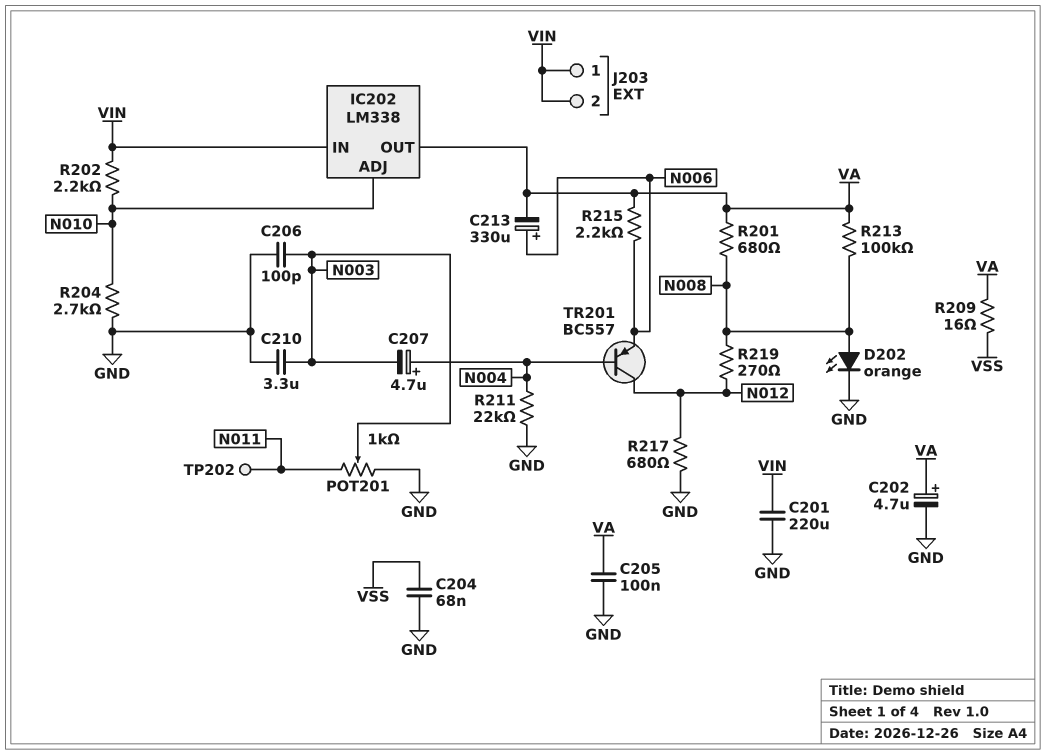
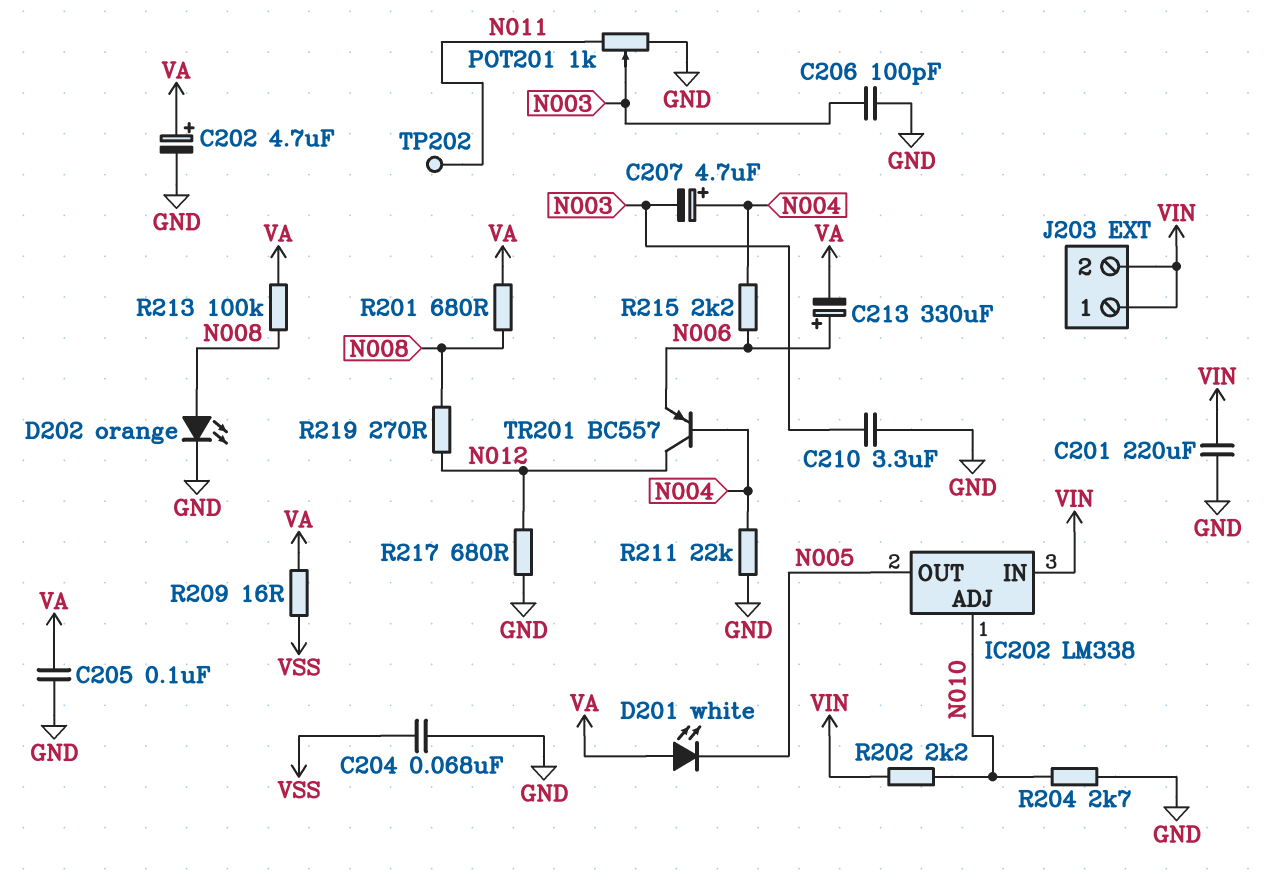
D201: none -> LED white (A VA, K N005)
IC202 pin OUT: VA -> N005
R215: 2.2k (N006, VA) -> 2.2k (N004, N006)

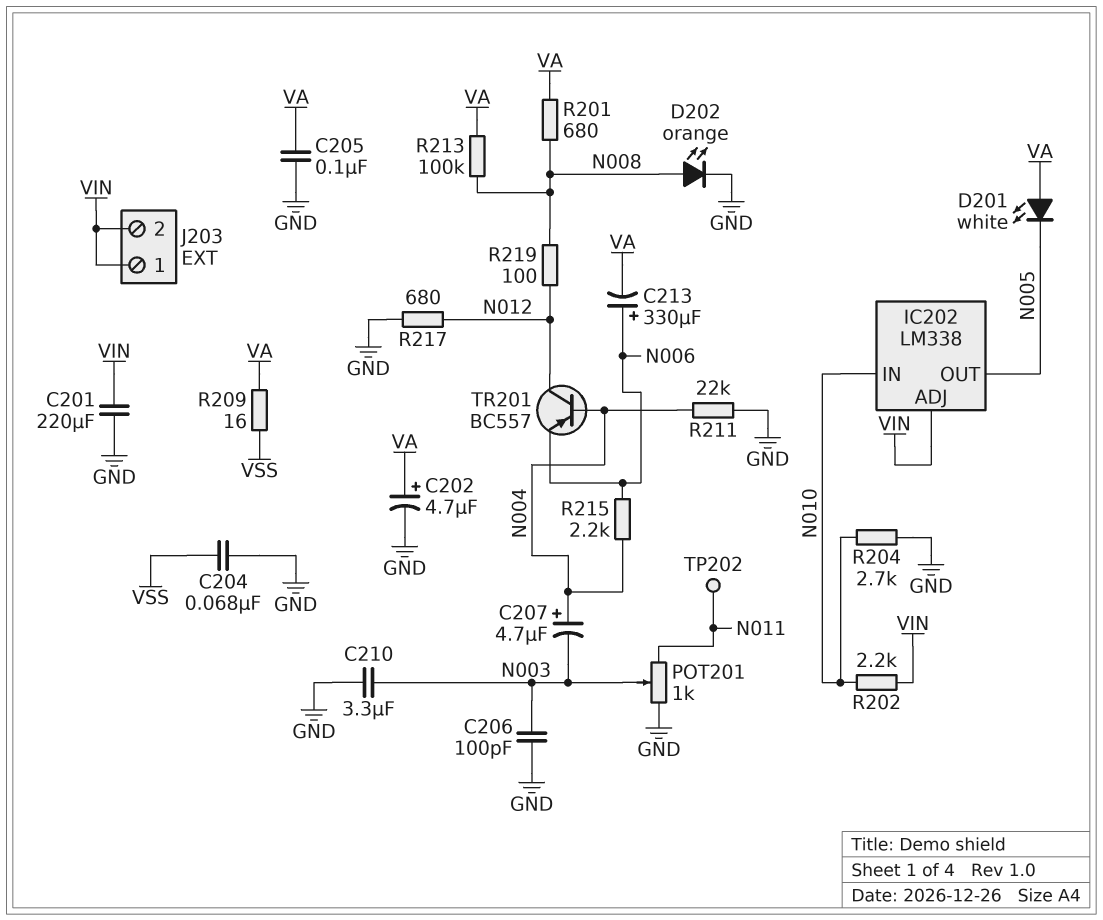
IC202 pin ADJ: N010 -> VIN
IC202 pin IN: VIN -> N010
R219: 270 (N008, N012) -> 100 (N008, N012)

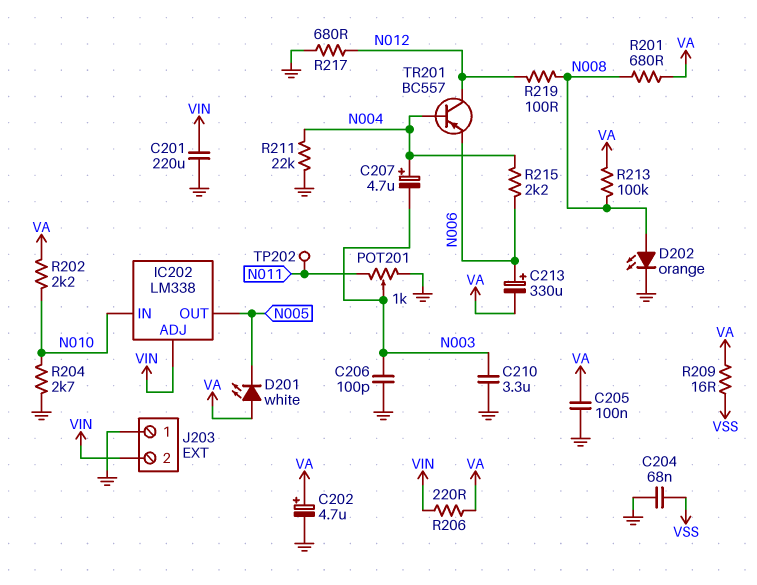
J203 pin 1: VIN -> GND
R202: 2.2k (N010, VIN) -> 2.2k (N010, VA)
R206: none -> 220 (VA, VIN)

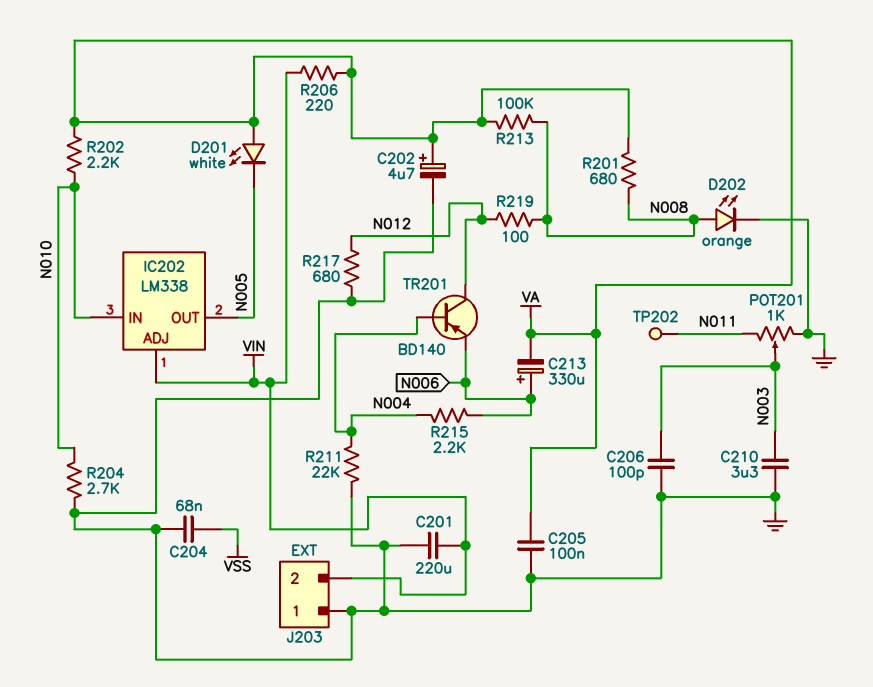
C207: 4.7uF (plus N004, minus N003) -> none
R209: 16 (VA, VSS) -> none
TR201: PNP BC557 (B N004, C N012, E N006) -> PNP BD140 (B N004, C N012, E N006)

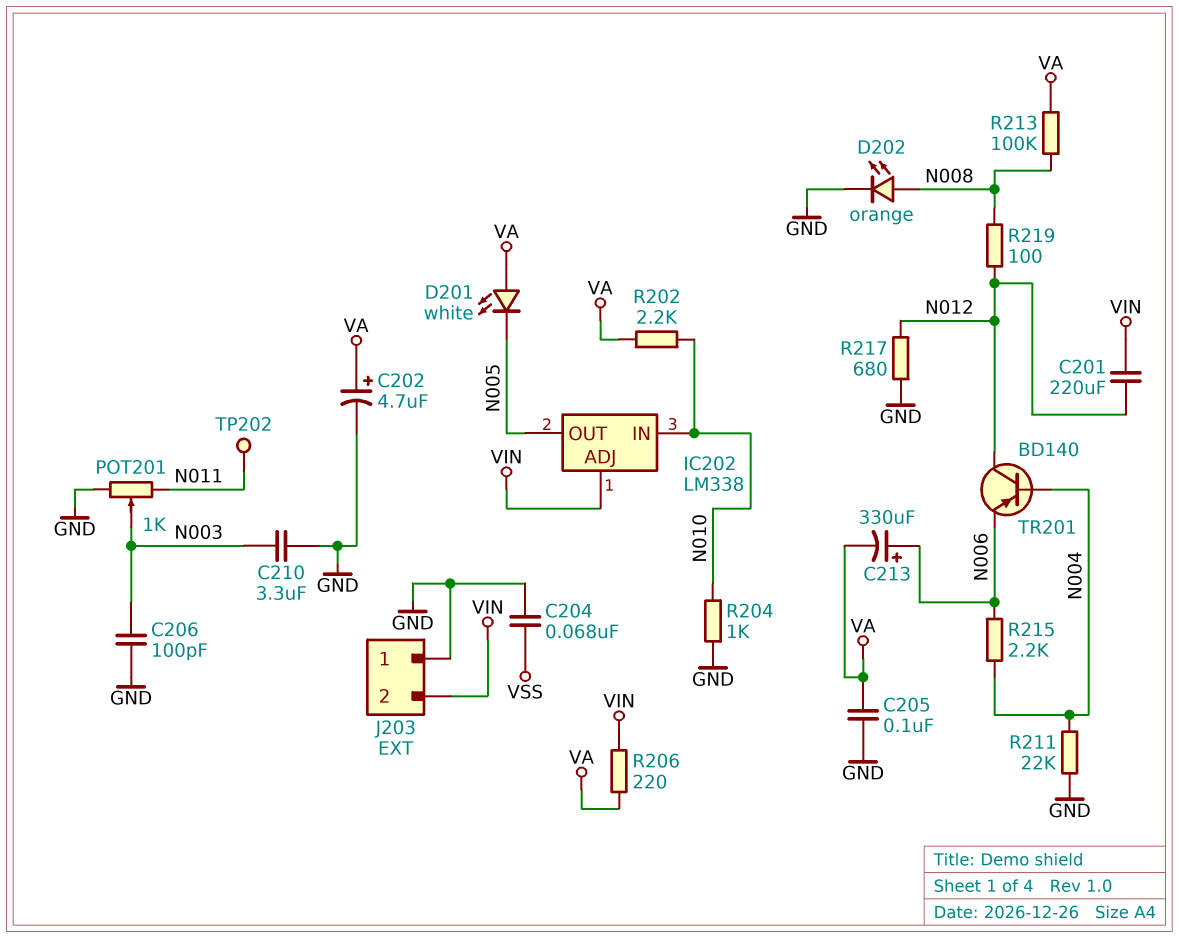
C201: 220uF (GND, VIN) -> 220uF (N012, VIN)
R201: 680 (N008, VA) -> none
R204: 2.7k (GND, N010) -> 1k (GND, N010)

